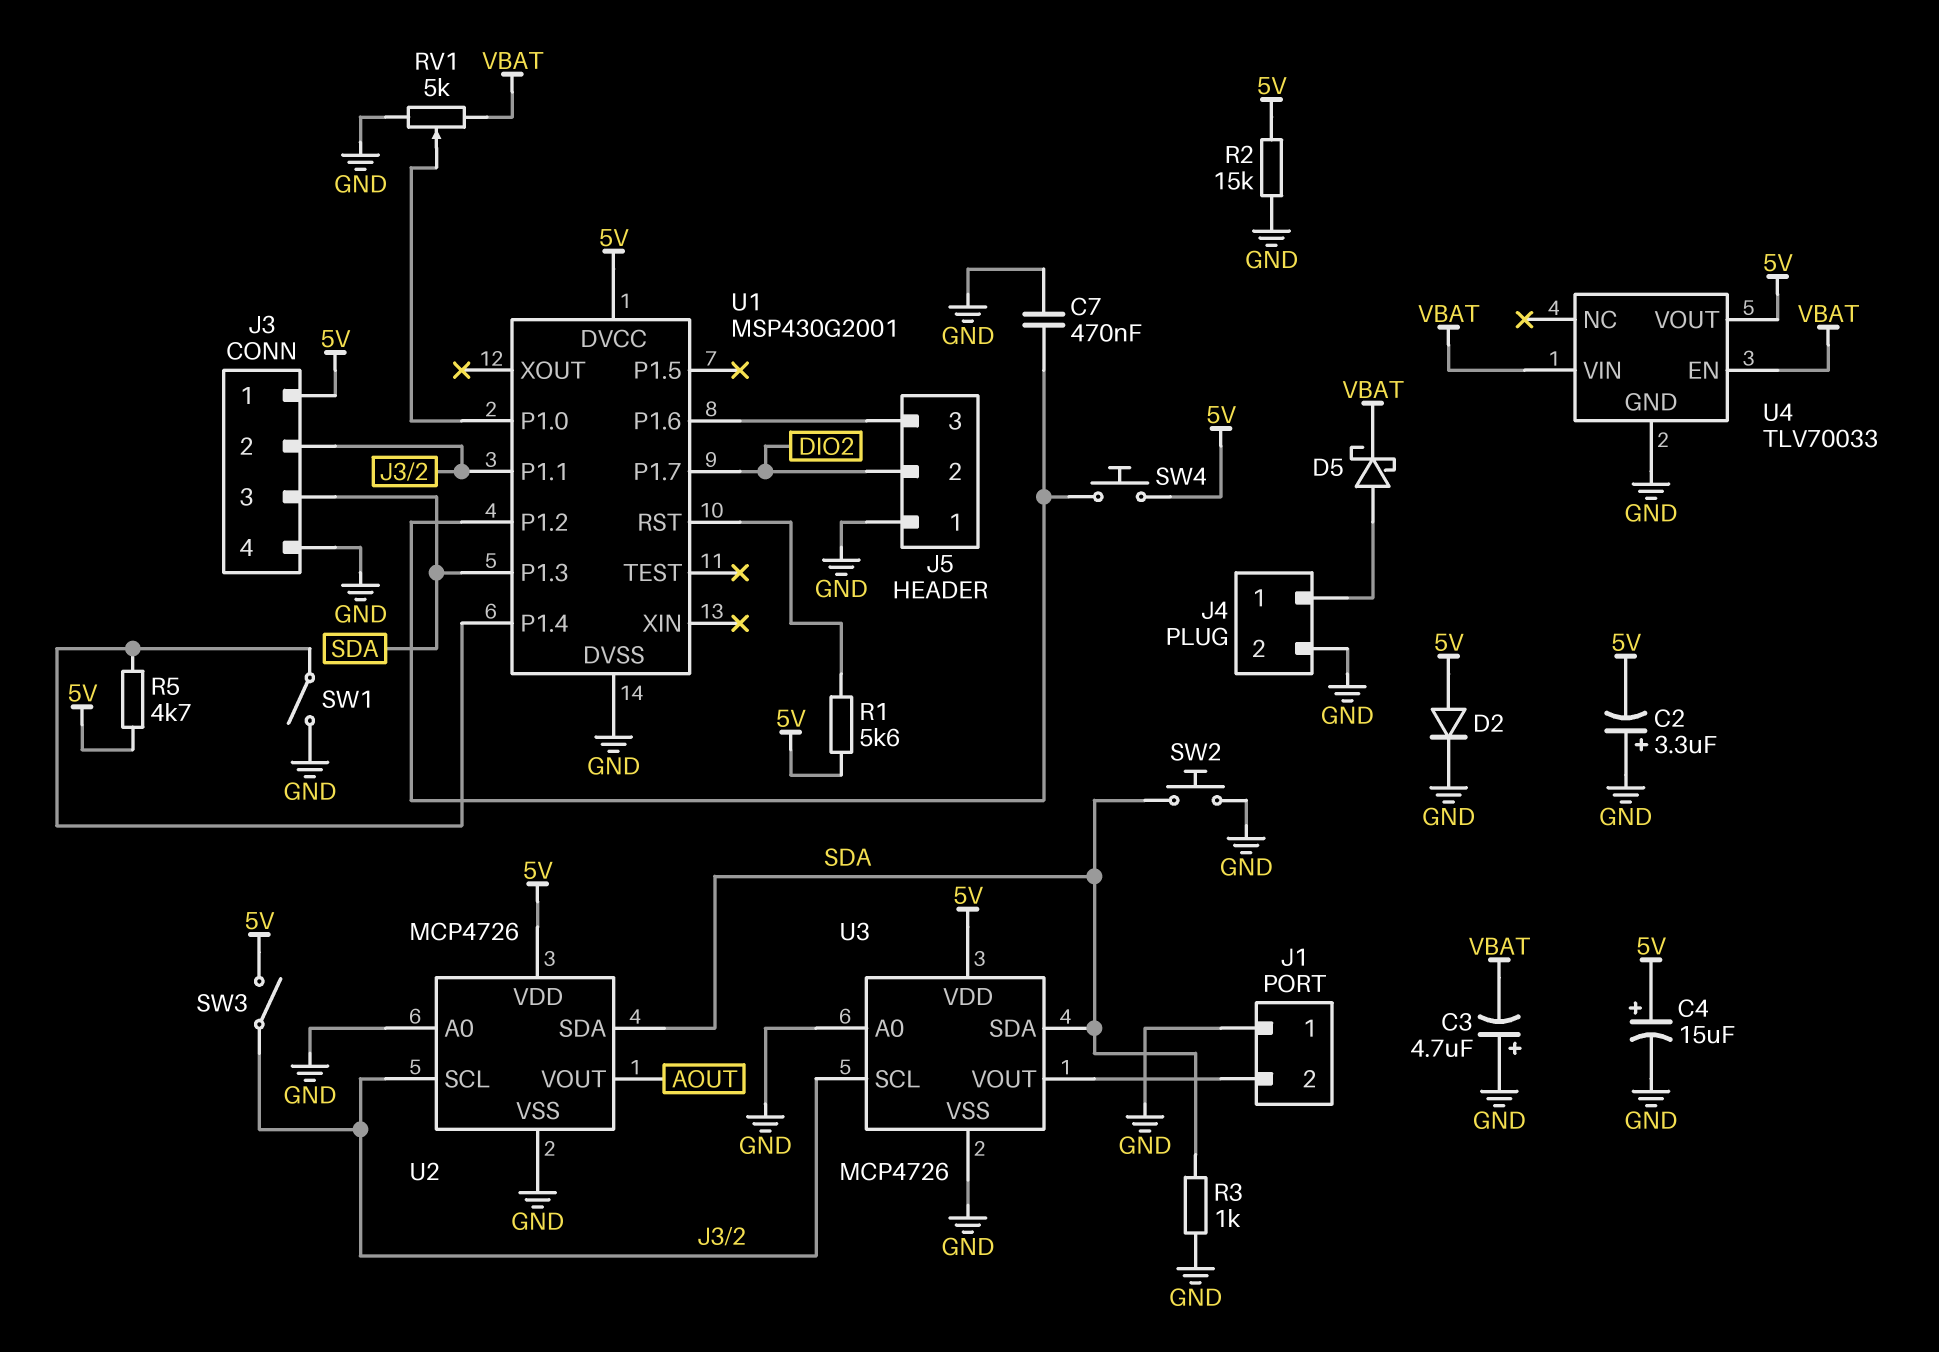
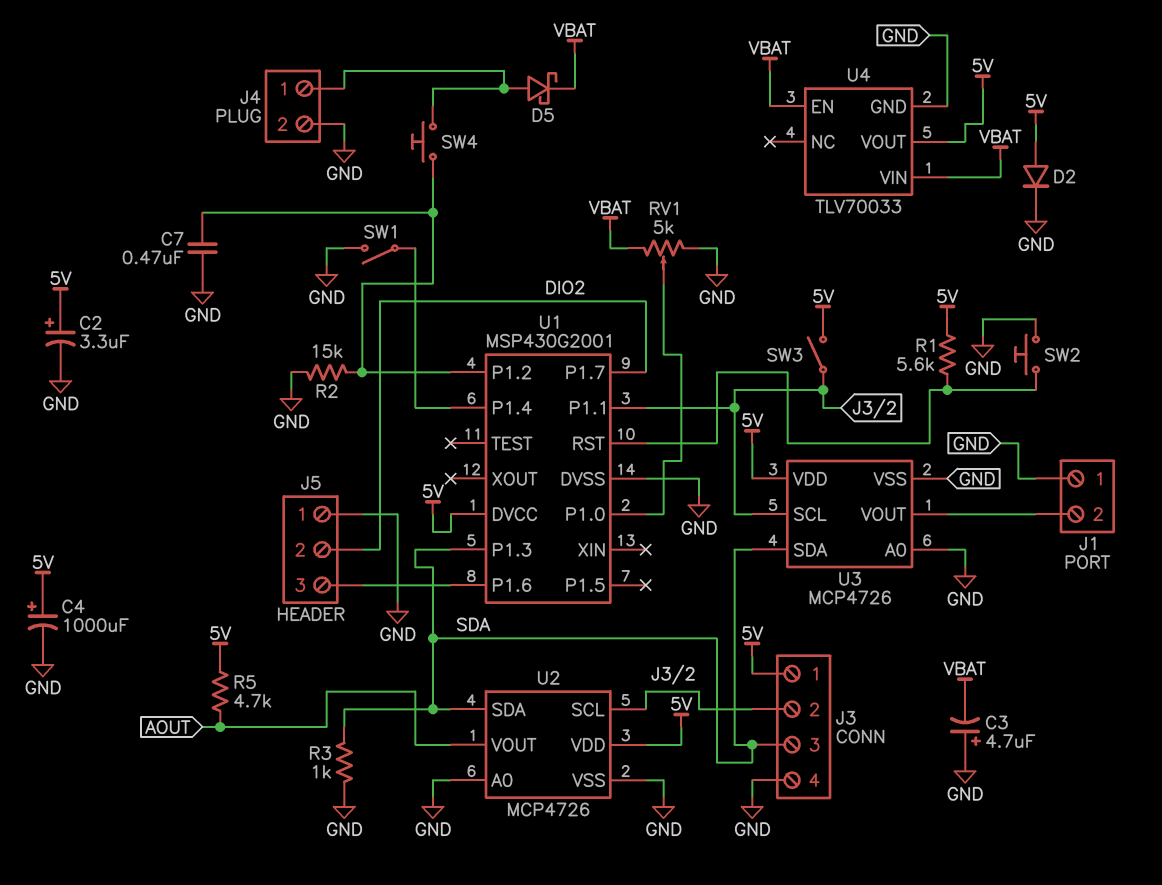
C2: 3.3uF (plus GND, minus 5V) -> 3.3uF (plus 5V, minus GND)
C4: 15uF (plus 5V, minus GND) -> 1000uF (plus 5V, minus GND)
R2: 15k (5V, GND) -> 15k (GND, U1/P1.2)
R5: 4.7k (5V, U1/P1.4) -> 4.7k (5V, AOUT)
SW2: button (GND, SDA) -> button (GND, U1/RST)
SW4: button (5V, U1/P1.2) -> button (J4/1, U1/P1.2)

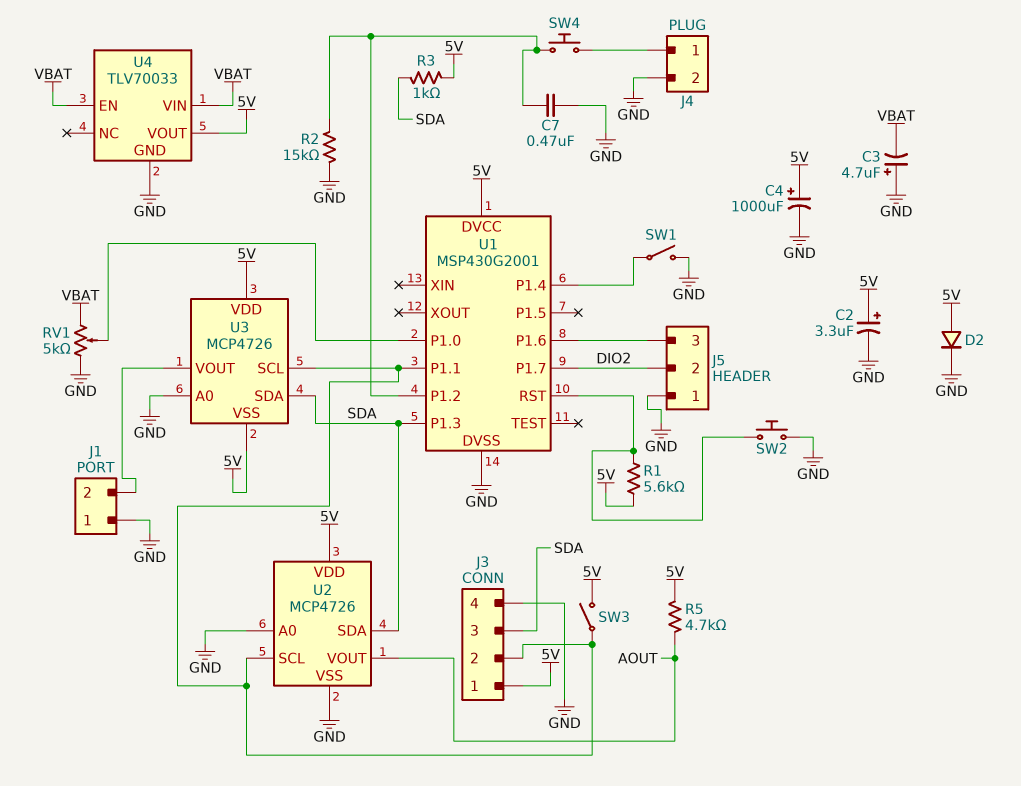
D5: schottky (A J4/1, K VBAT) -> none
R3: 1k (GND, SDA) -> 1k (5V, SDA)
U3 pin VSS: GND -> 5V

